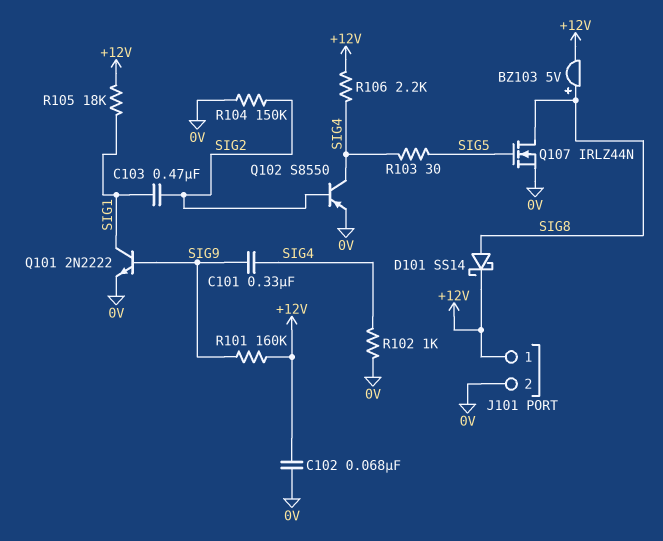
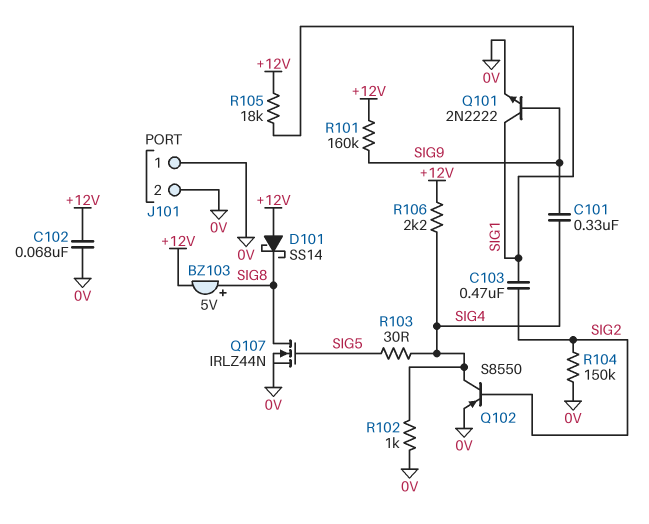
D101: schottky SS14 (A SIG8, K +12V) -> schottky SS14 (A +12V, K SIG8)
J101 pin 1: +12V -> 0V

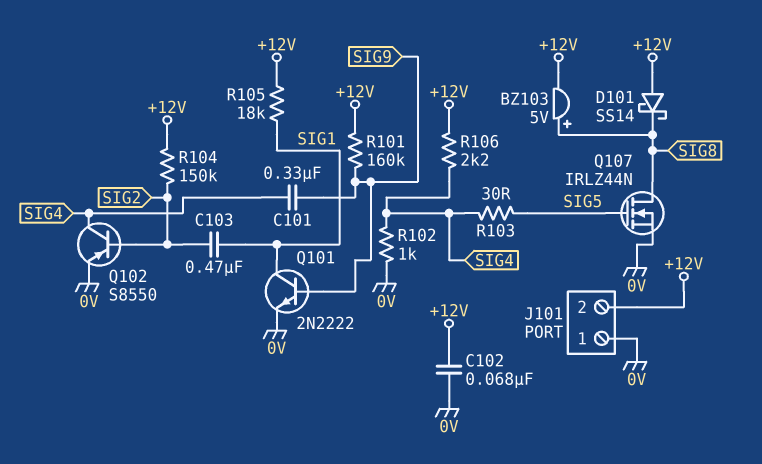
J101 pin 2: 0V -> +12V
R104: 150k (0V, SIG2) -> 150k (+12V, SIG2)

